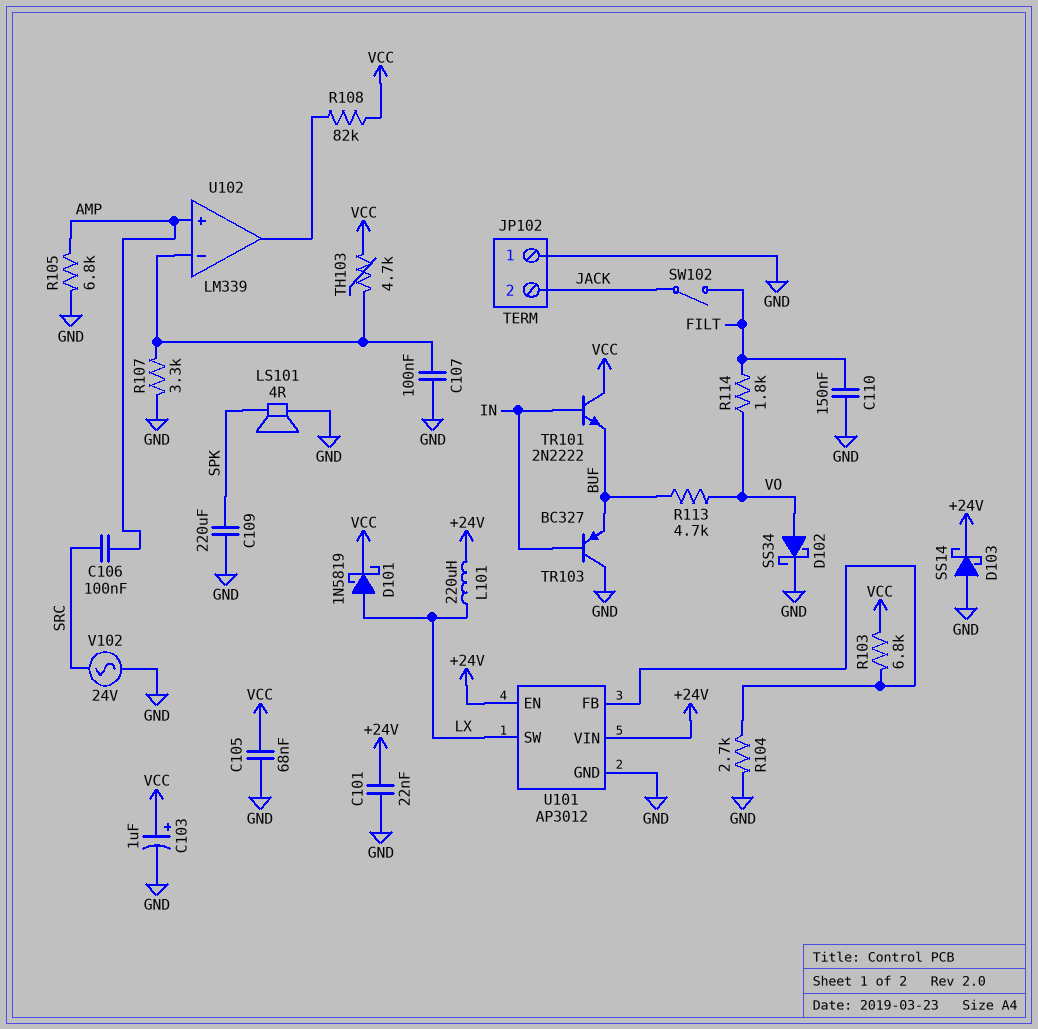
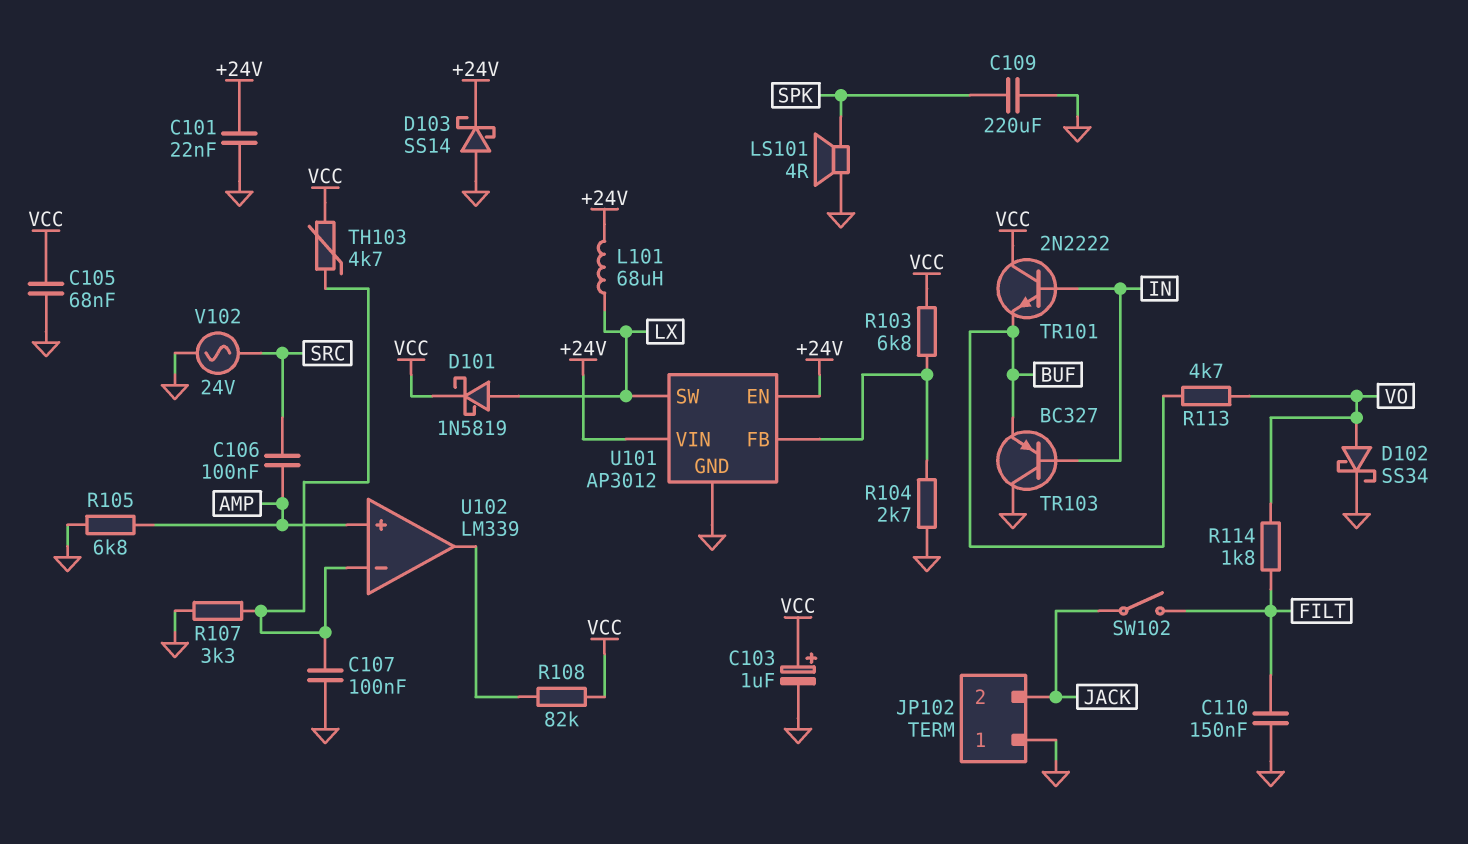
L101: 220uH (+24V, LX) -> 68uH (+24V, LX)

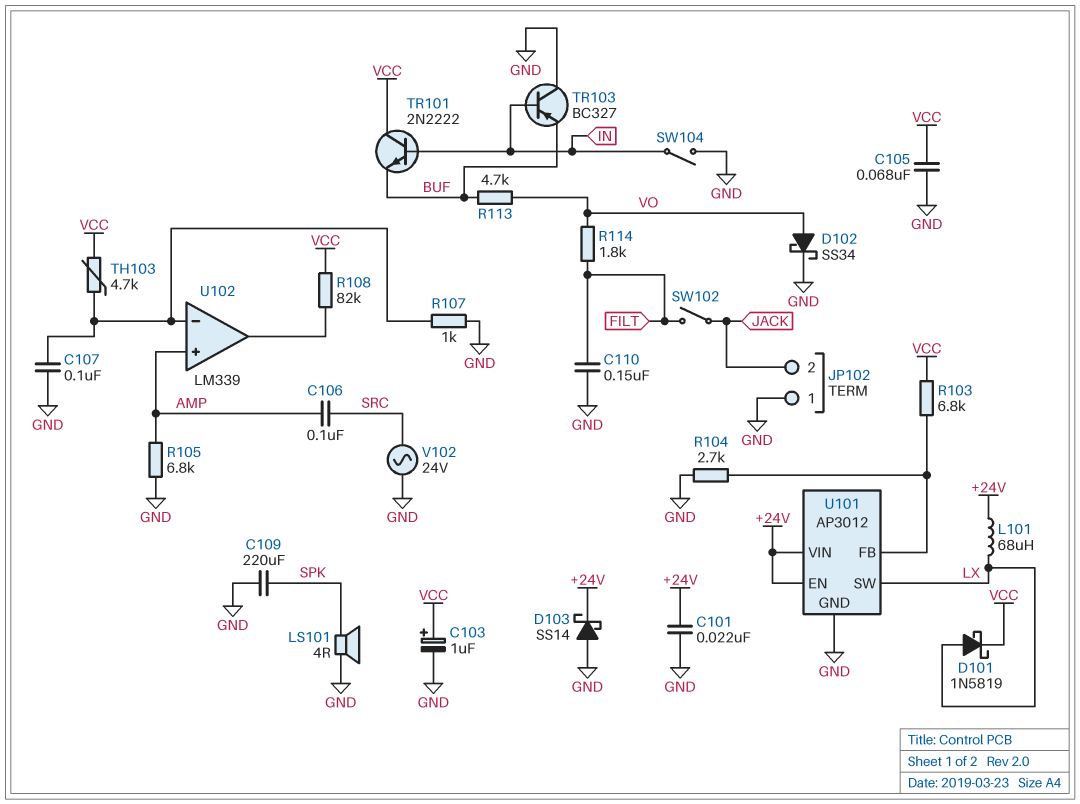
R107: 3.3k (GND, U102/in-) -> 1k (GND, U102/in-)
SW104: none -> switch (GND, IN)

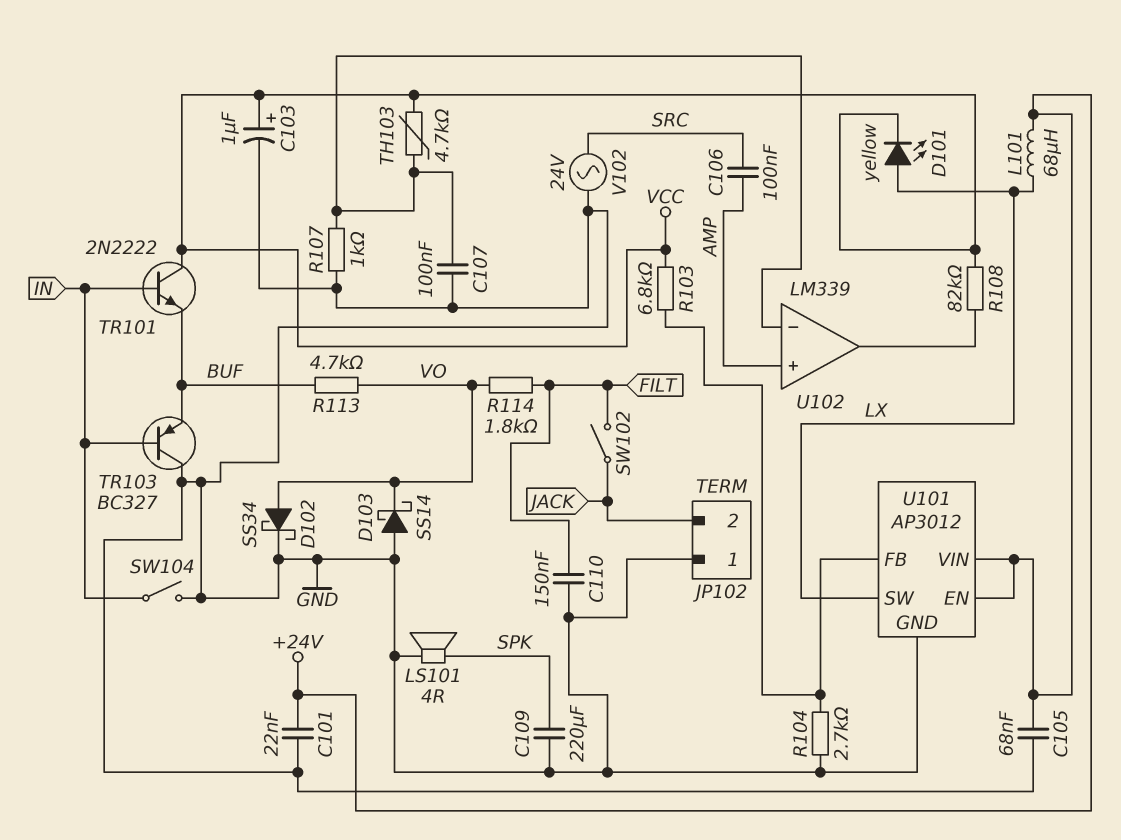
C105: 68nF (GND, VCC) -> 68nF (+24V, GND)
D101: schottky 1N5819 (A LX, K VCC) -> LED yellow (A LX, K VCC)
D103: schottky SS14 (A GND, K +24V) -> schottky SS14 (A GND, K VO)
R105: 6.8k (AMP, GND) -> none

